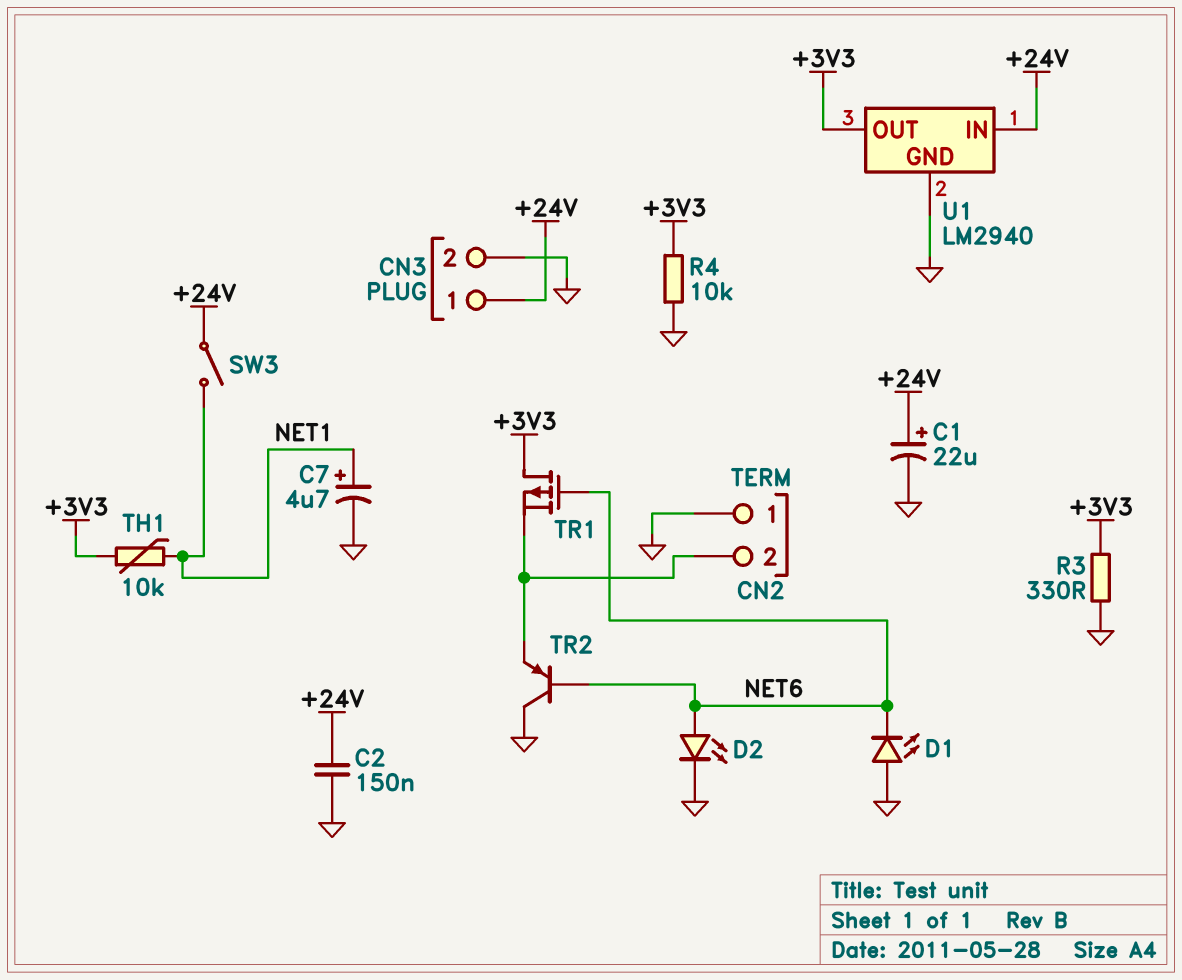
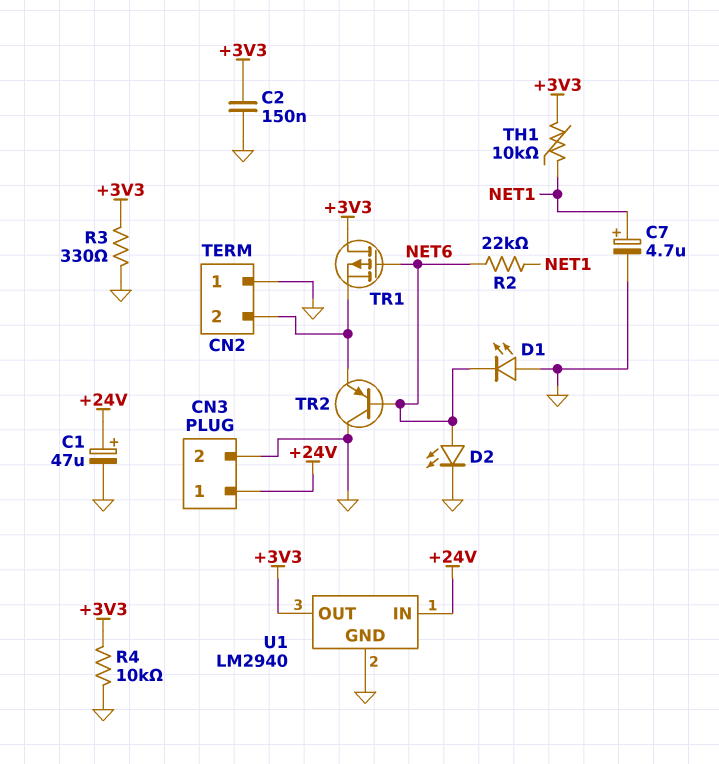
C1: 22uF (plus +24V, minus GND) -> 47uF (plus +24V, minus GND)
C2: 150nF (+24V, GND) -> 150nF (+3V3, GND)
R2: none -> 22k (NET1, NET6)
SW3: switch (+24V, NET1) -> none

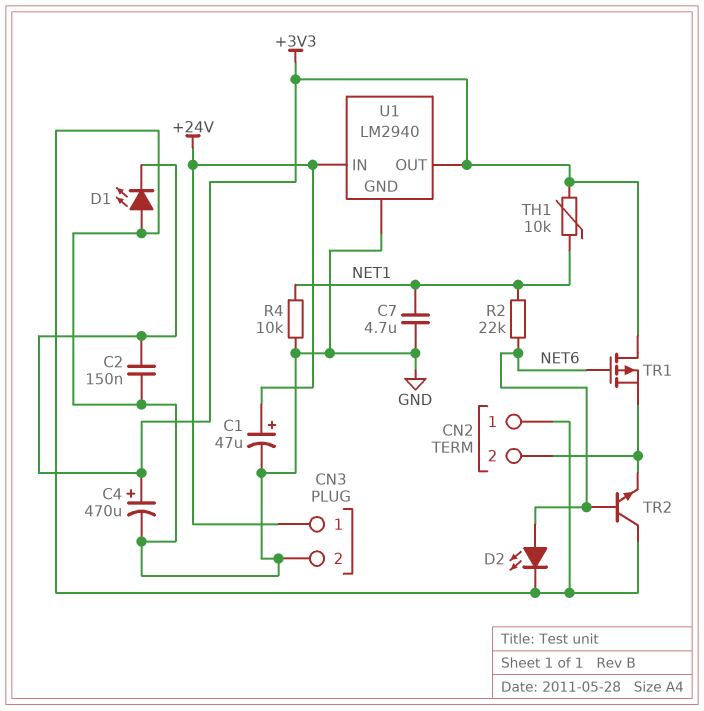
C4: none -> 470uF (plus +3V3, minus GND)
C7: 4.7uF (plus NET1, minus GND) -> 4.7uF (GND, NET1)
D1: LED (A GND, K NET6) -> LED (A GND, K +3V3)
R3: 330 (+3V3, GND) -> none
R4: 10k (+3V3, GND) -> 10k (GND, NET1)
TR2: PNP (B NET6, C GND, E CN2/2) -> NPN (B NET6, C GND, E CN2/2)

